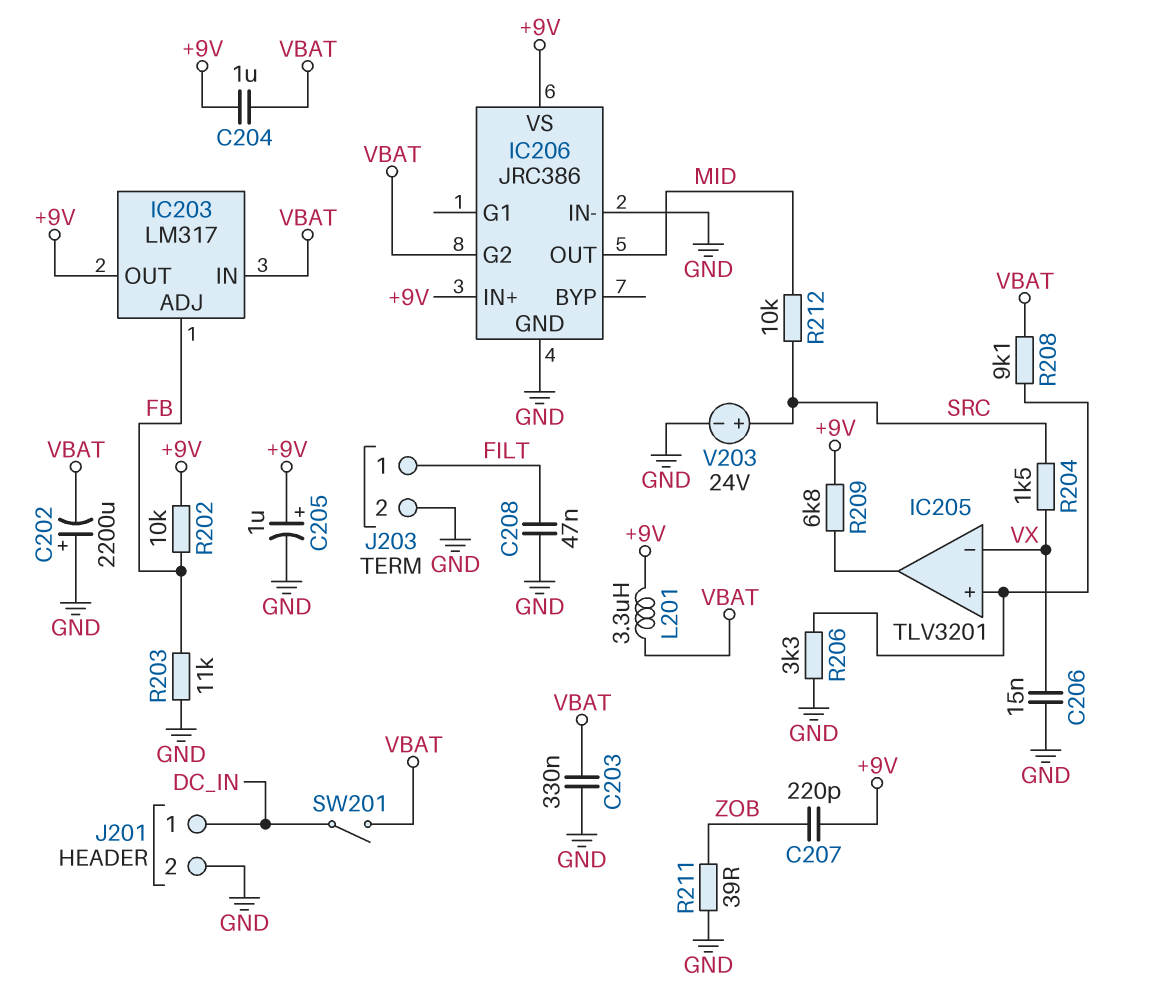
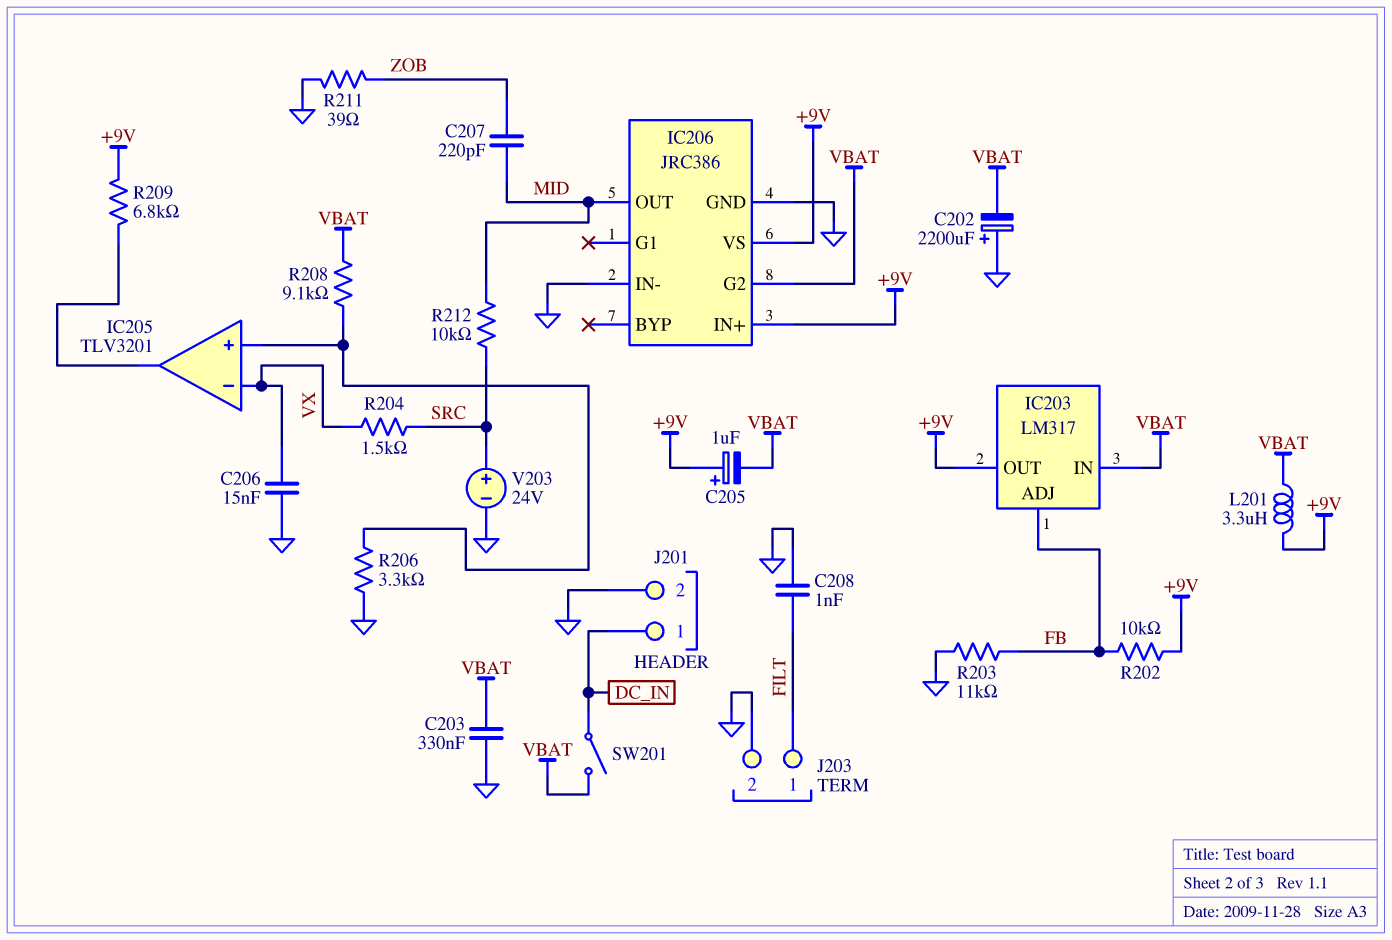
C204: 1uF (+9V, VBAT) -> none
C205: 1uF (plus +9V, minus GND) -> 1uF (plus +9V, minus VBAT)
C207: 220pF (+9V, ZOB) -> 220pF (MID, ZOB)
C208: 47nF (FILT, GND) -> 1nF (FILT, GND)

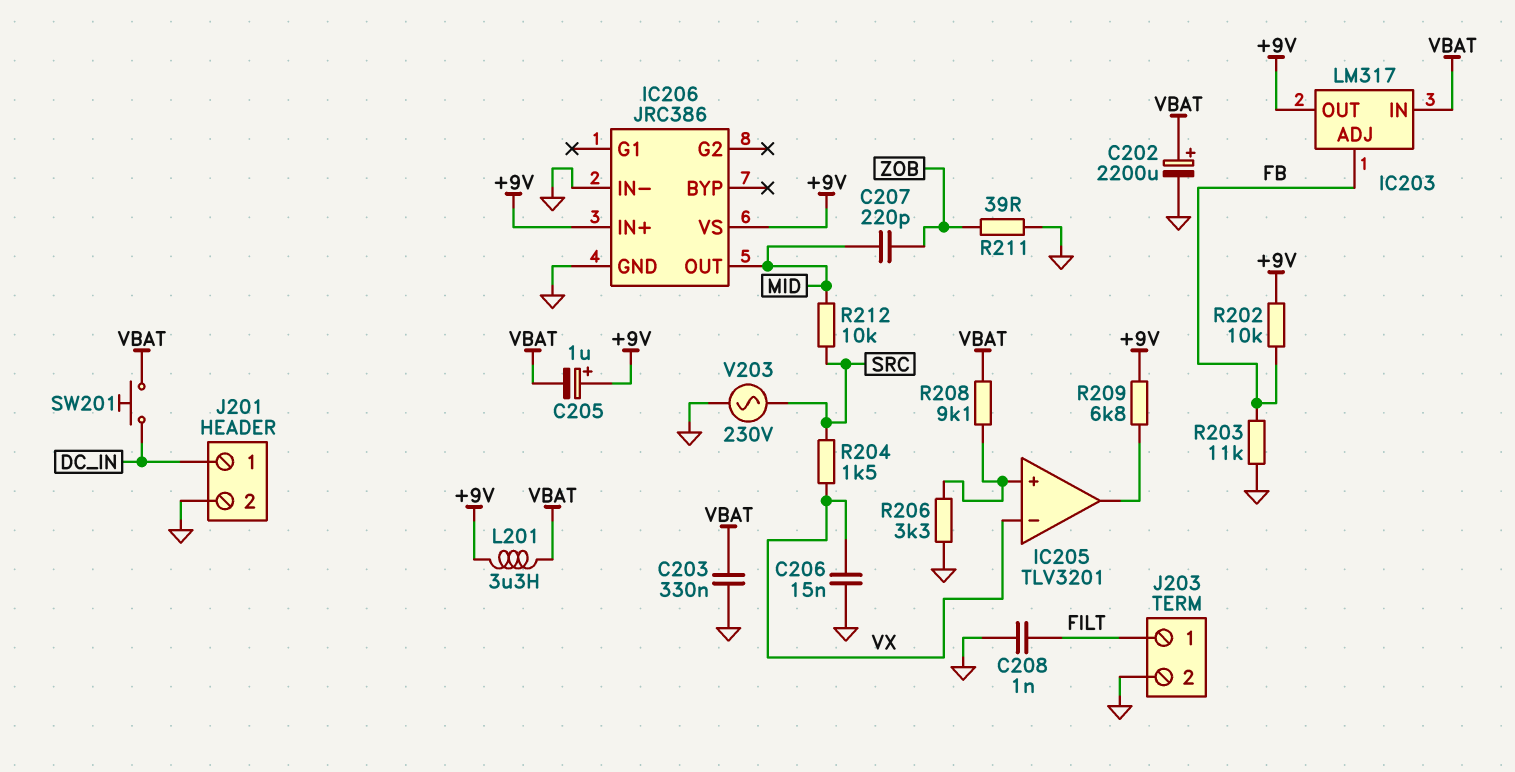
C202: 2200uF (plus GND, minus VBAT) -> 2200uF (plus VBAT, minus GND)
IC206 pin G2: VBAT -> none
SW201: switch (DC_IN, VBAT) -> button (DC_IN, VBAT)
V203: 24V (plus SRC, minus GND) -> AC 230V (GND, SRC)

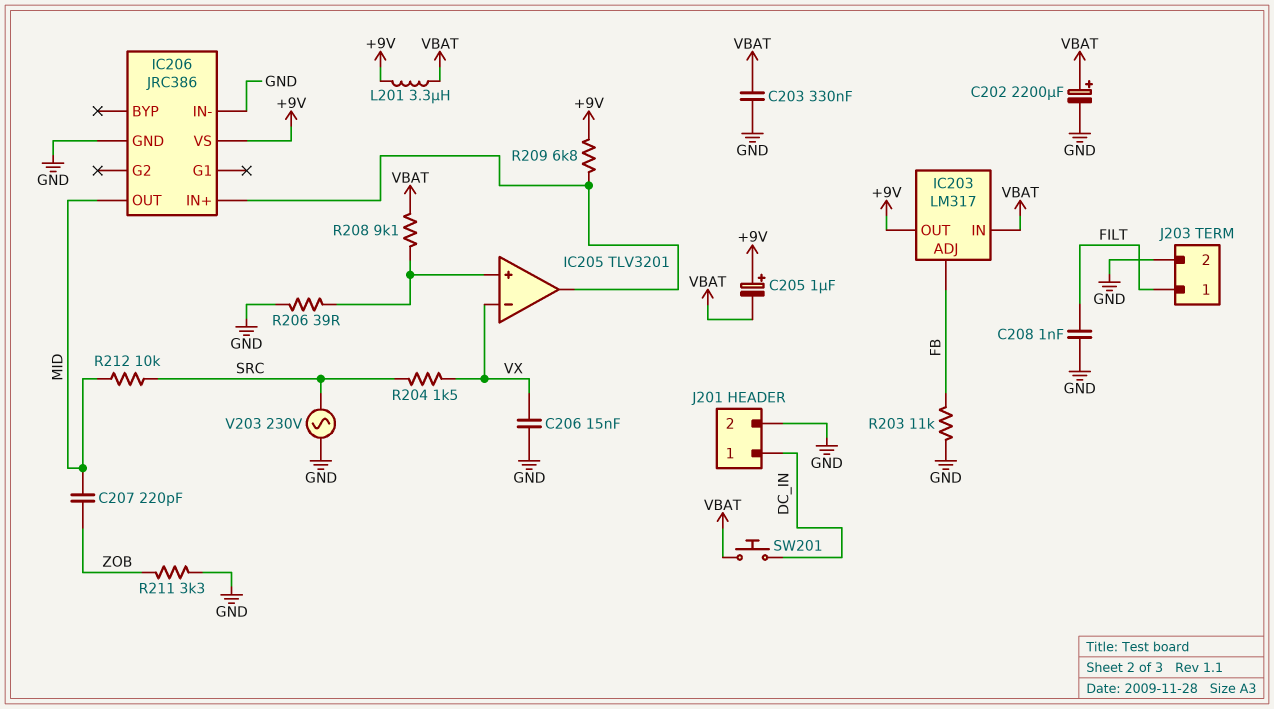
IC206 pin IN+: +9V -> IC205/out
R202: 10k (+9V, FB) -> none
R206: 3.3k (GND, IC205/in+) -> 39 (GND, IC205/in+)
R211: 39 (GND, ZOB) -> 3.3k (GND, ZOB)

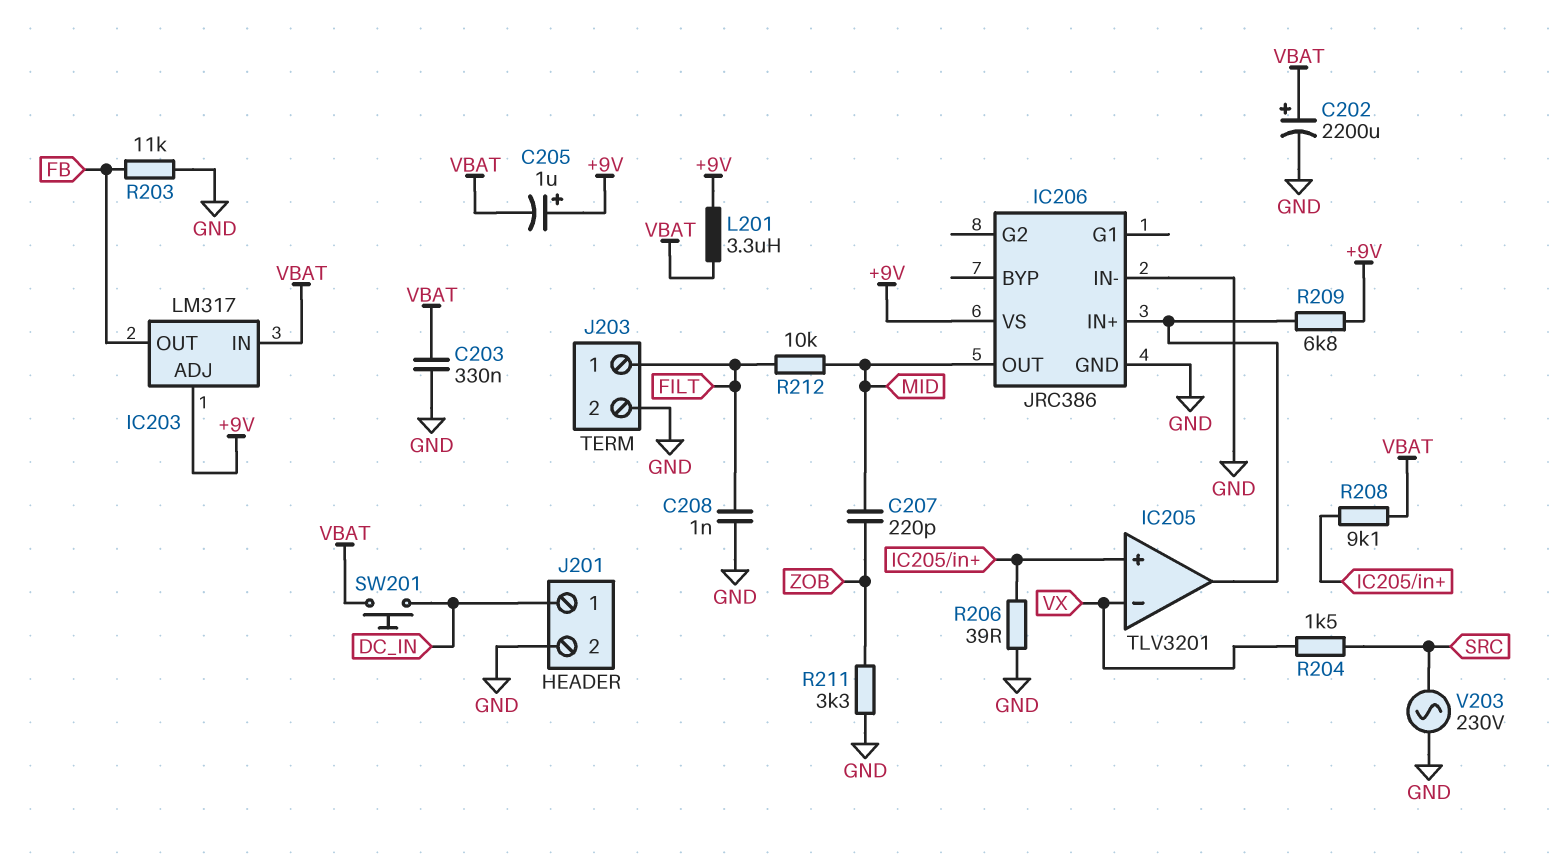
C206: 15nF (GND, VX) -> none
IC203 pin ADJ: FB -> +9V
IC203 pin OUT: +9V -> FB
R212: 10k (MID, SRC) -> 10k (FILT, MID)

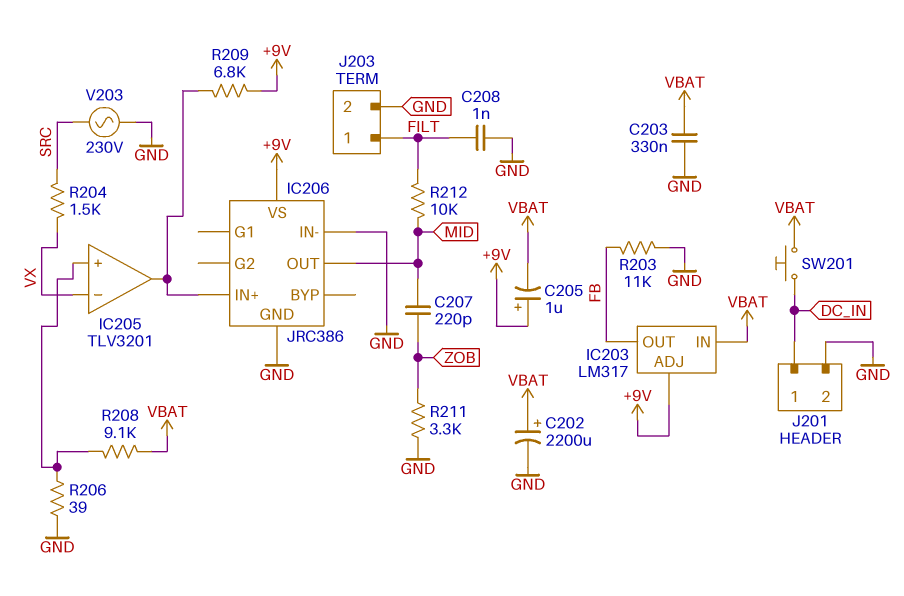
L201: 3.3uH (+9V, VBAT) -> none

